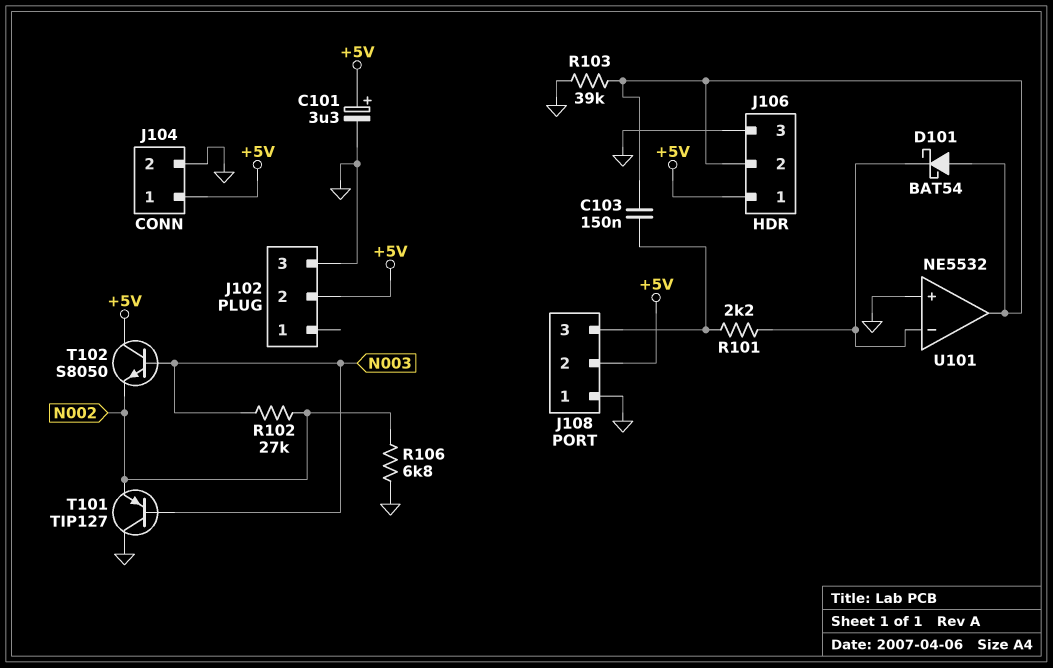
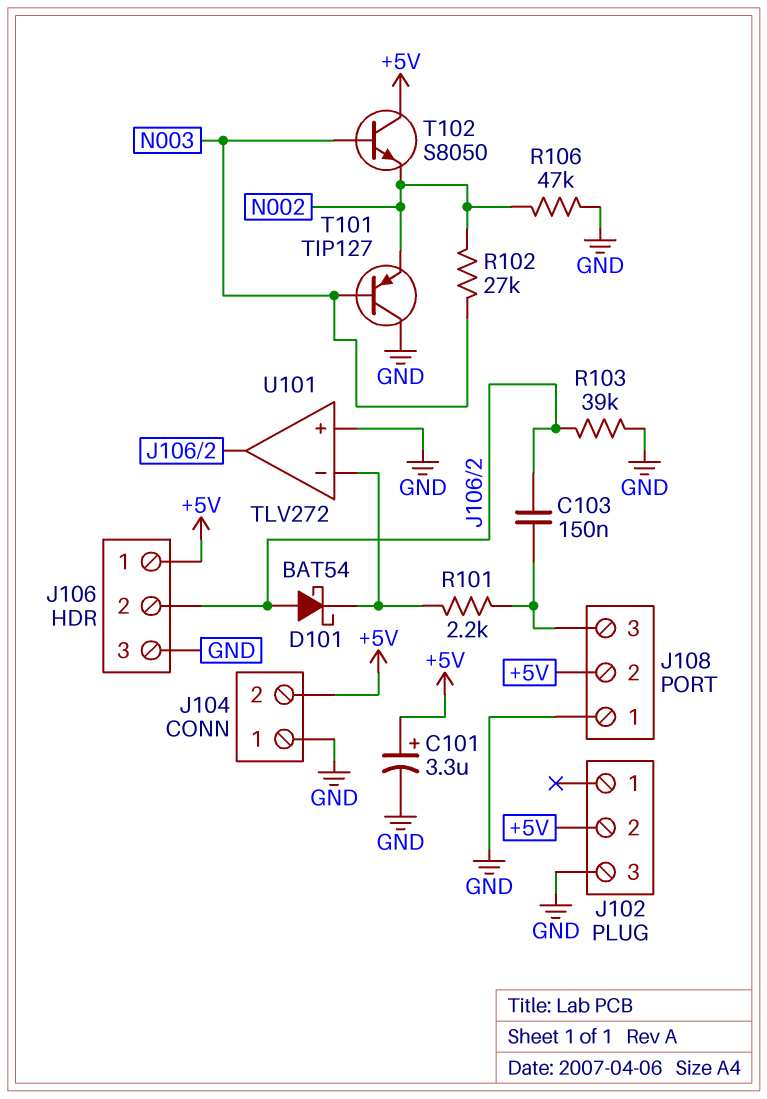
J104 pin 1: +5V -> GND
J104 pin 2: GND -> +5V
R106: 6.8k (GND, N002) -> 47k (GND, N002)
U101: NE5532 -> TLV272

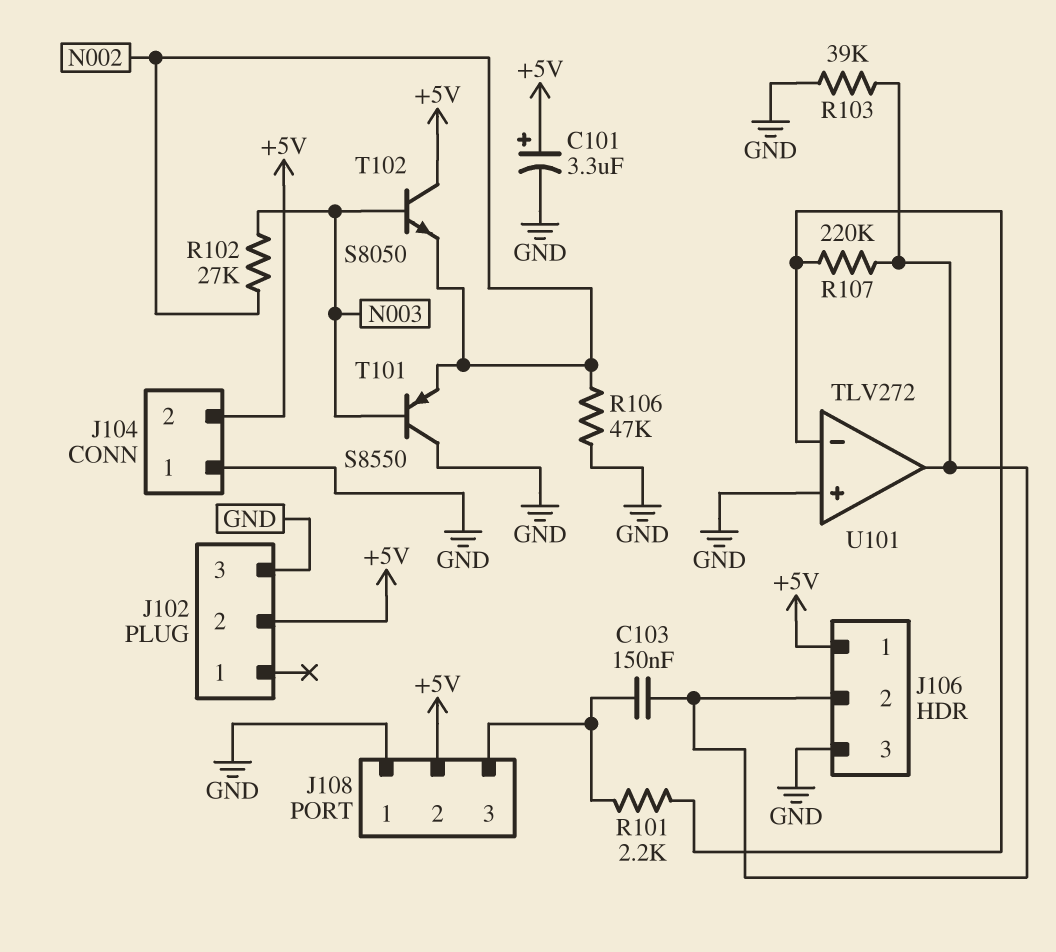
D101: schottky BAT54 (A J106/2, K U101/in-) -> none
R107: none -> 220k (J106/2, U101/in-)
T101: PNP TIP127 (B N003, C GND, E N002) -> PNP S8550 (B N003, C GND, E N002)

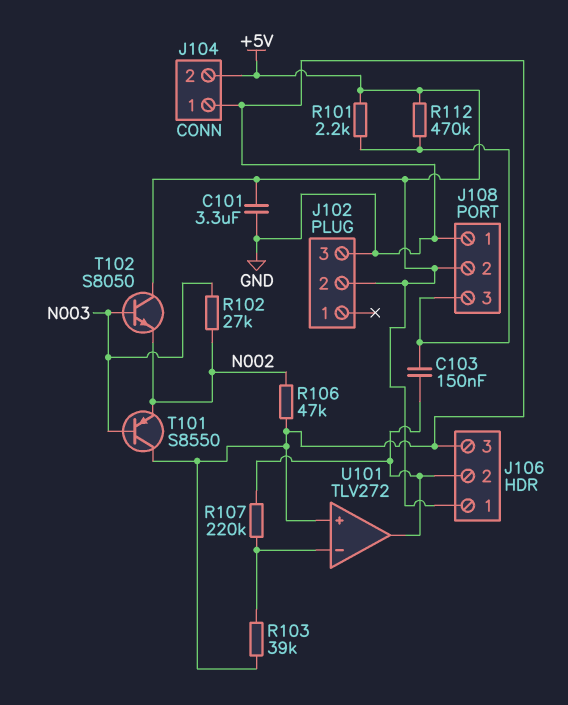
C101: 3.3uF (plus +5V, minus GND) -> 3.3uF (+5V, GND)
R101: 2.2k (J108/3, U101/in-) -> 2.2k (+5V, J108/3)
R103: 39k (GND, J106/2) -> 39k (GND, U101/in-)
R112: none -> 470k (+5V, J108/3)

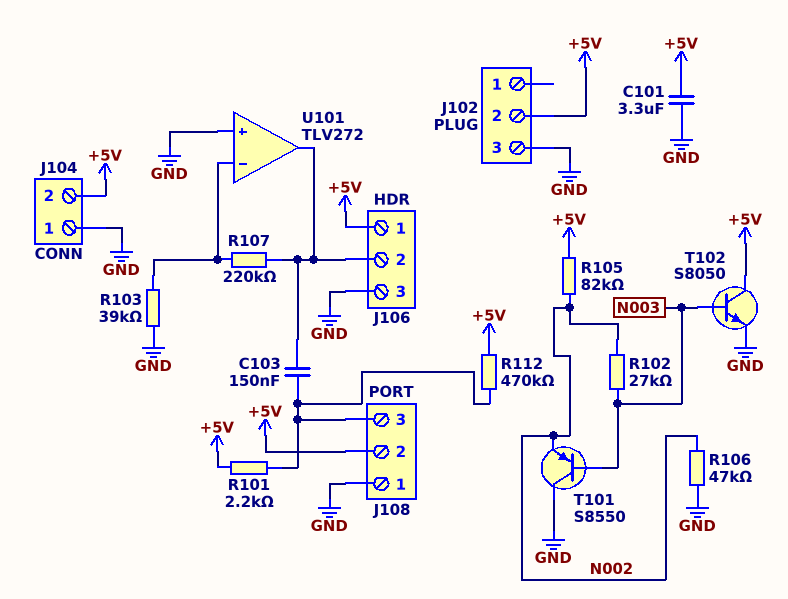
R105: none -> 82k (+5V, N002)
T102: NPN S8050 (B N003, C +5V, E N002) -> NPN S8050 (B N003, C +5V, E GND)

